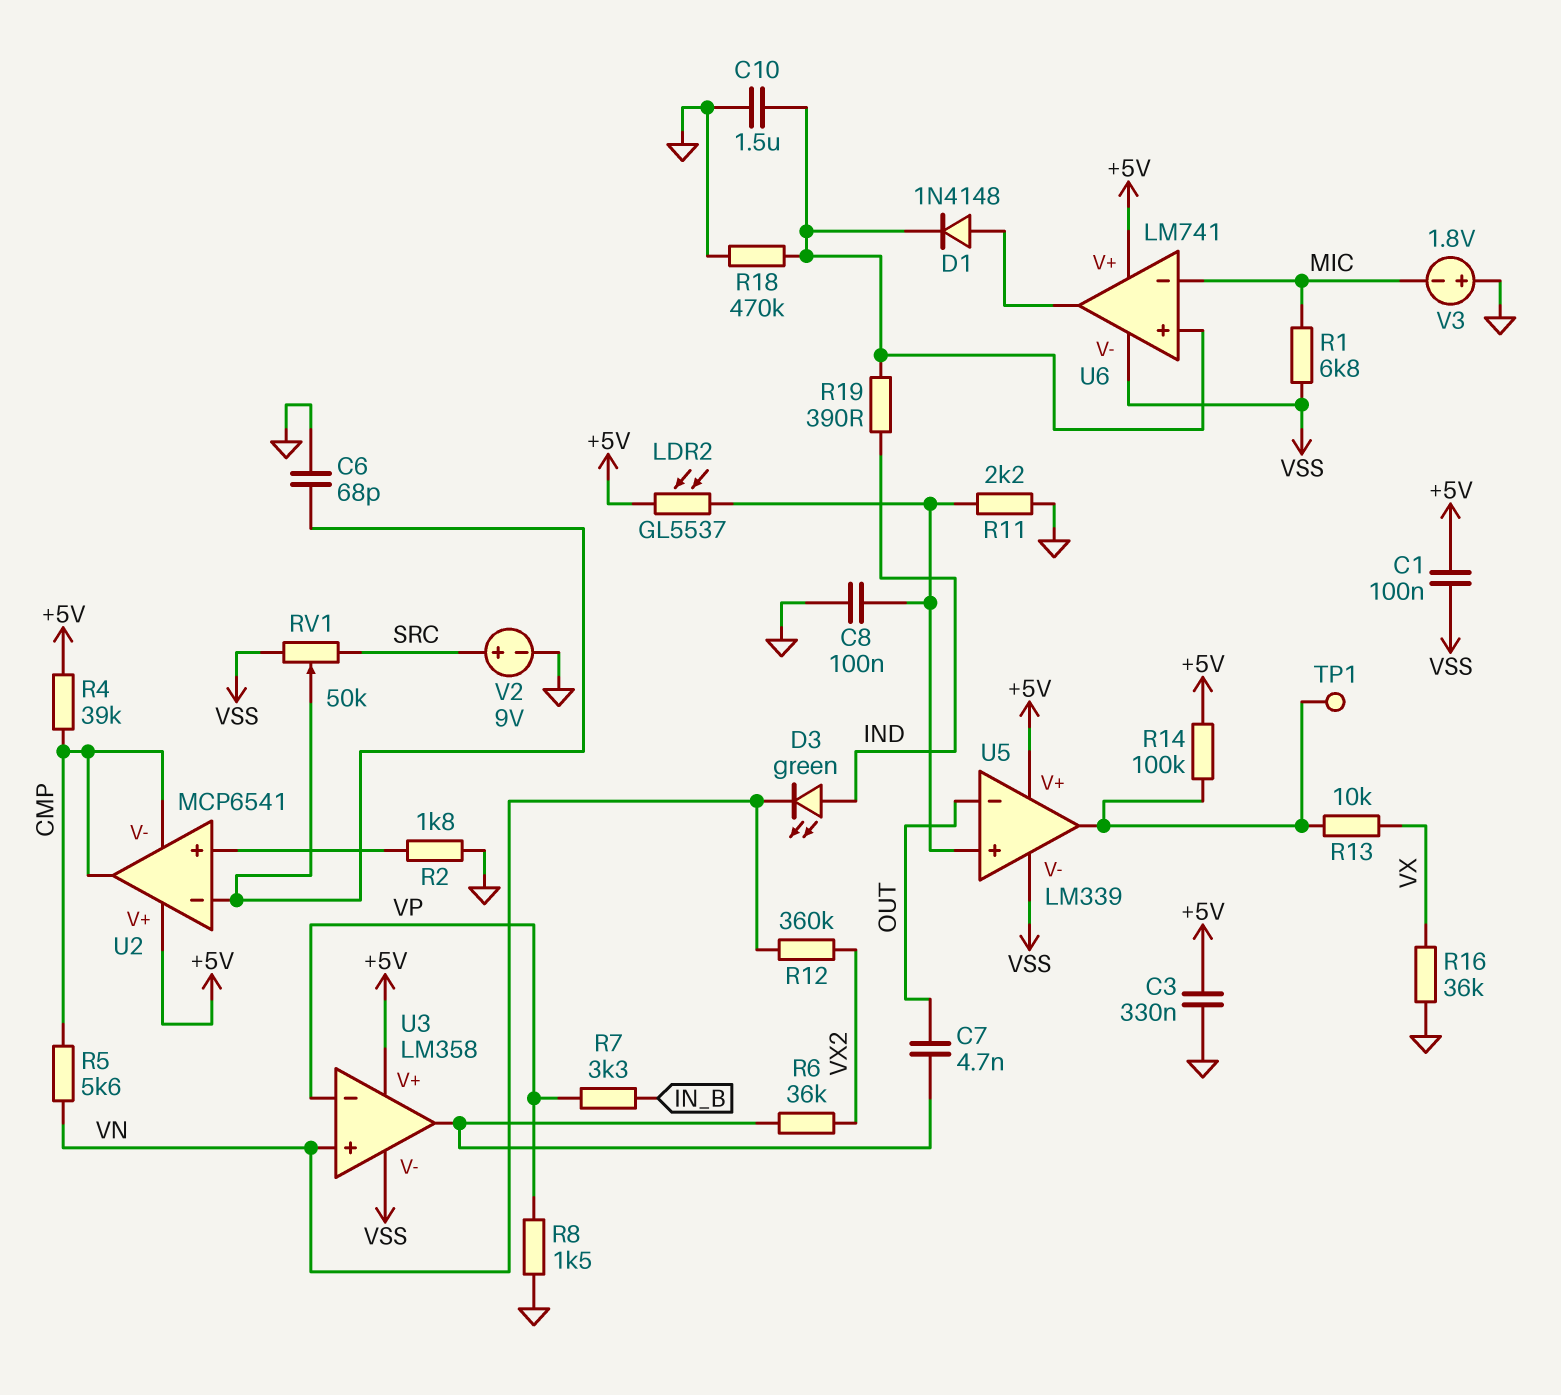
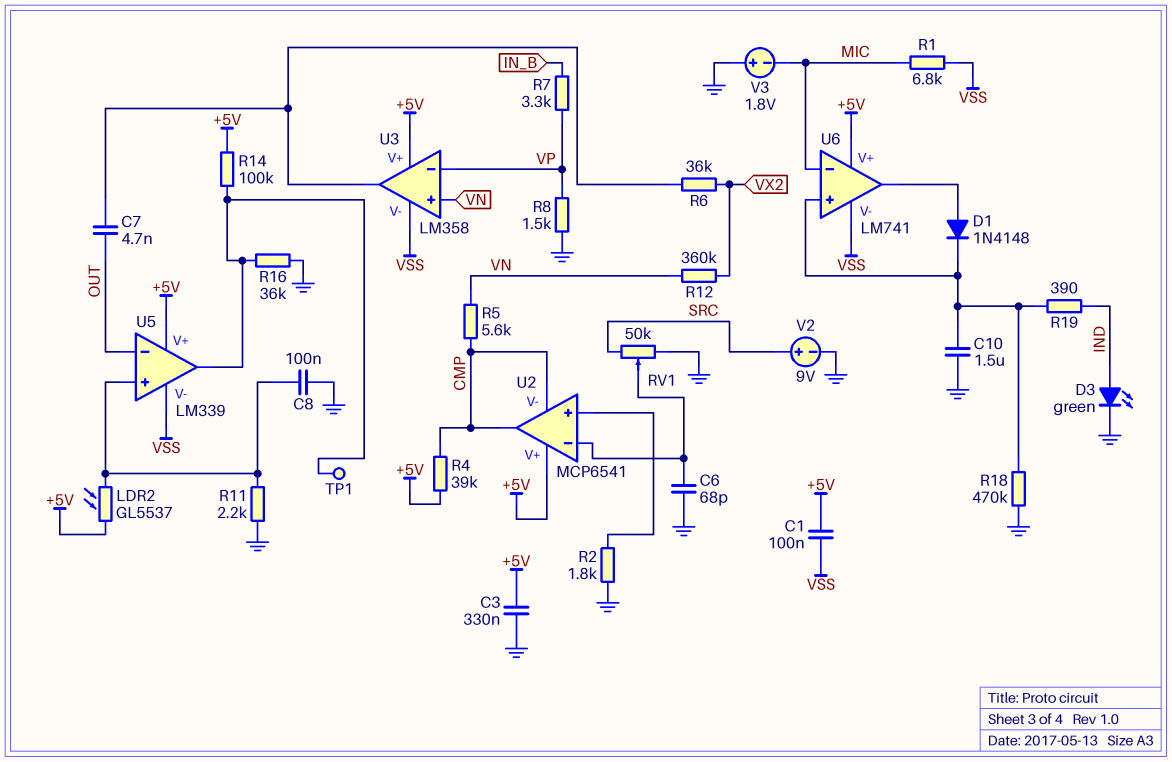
D3: LED green (A IND, K VN) -> LED green (A IND, K GND)
R13: 10k (U5/out, VX) -> none
R16: 36k (GND, VX) -> 36k (GND, U5/out)
RV1: 50k (SRC, VSS, wiper U2/in-) -> 50k (GND, SRC, wiper U2/in-)

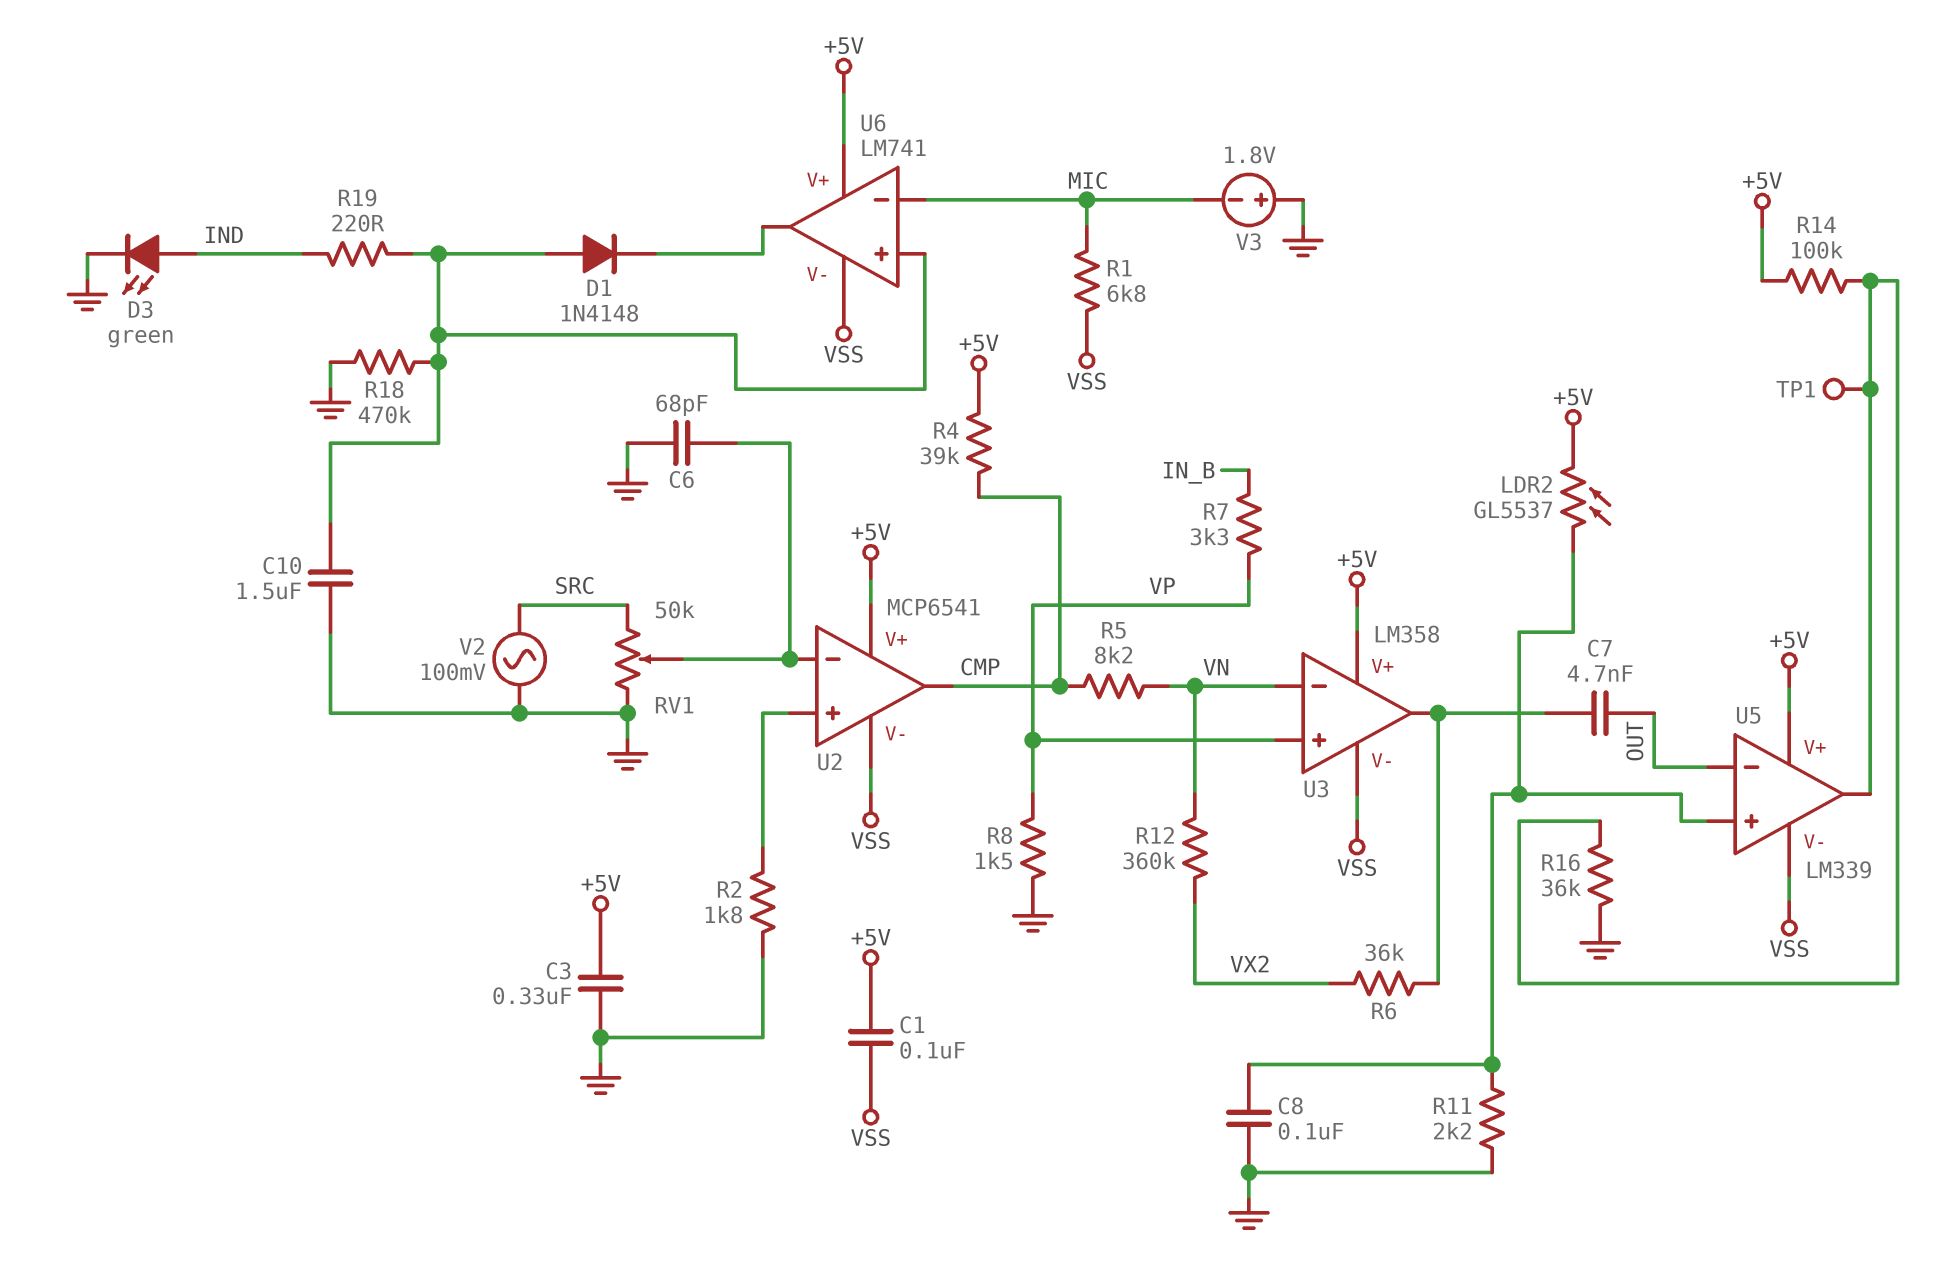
D1: diode 1N4148 (A U6/out, K U6/in+) -> diode 1N4148 (A U6/in+, K U6/out)
R5: 5.6k (CMP, VN) -> 8.2k (CMP, VN)
R19: 390 (IND, U6/in+) -> 220 (IND, U6/in+)
U2 pin V-: CMP -> VSS
U3 pin in+: VN -> VP
U3 pin in-: VP -> VN
V2: 9V (plus SRC, minus GND) -> AC 100mV (GND, SRC)

